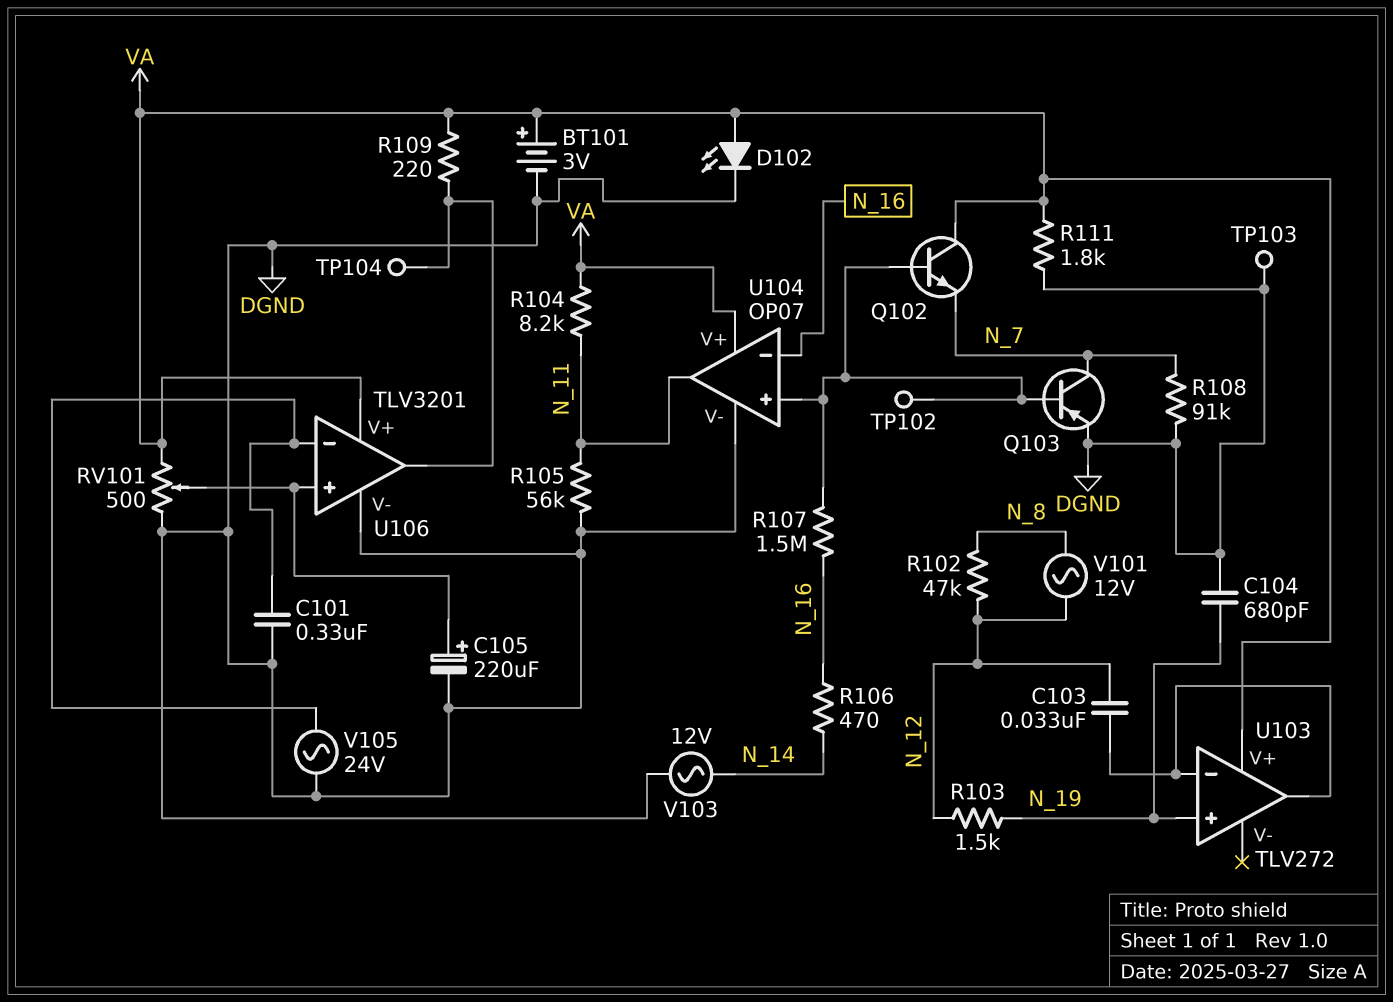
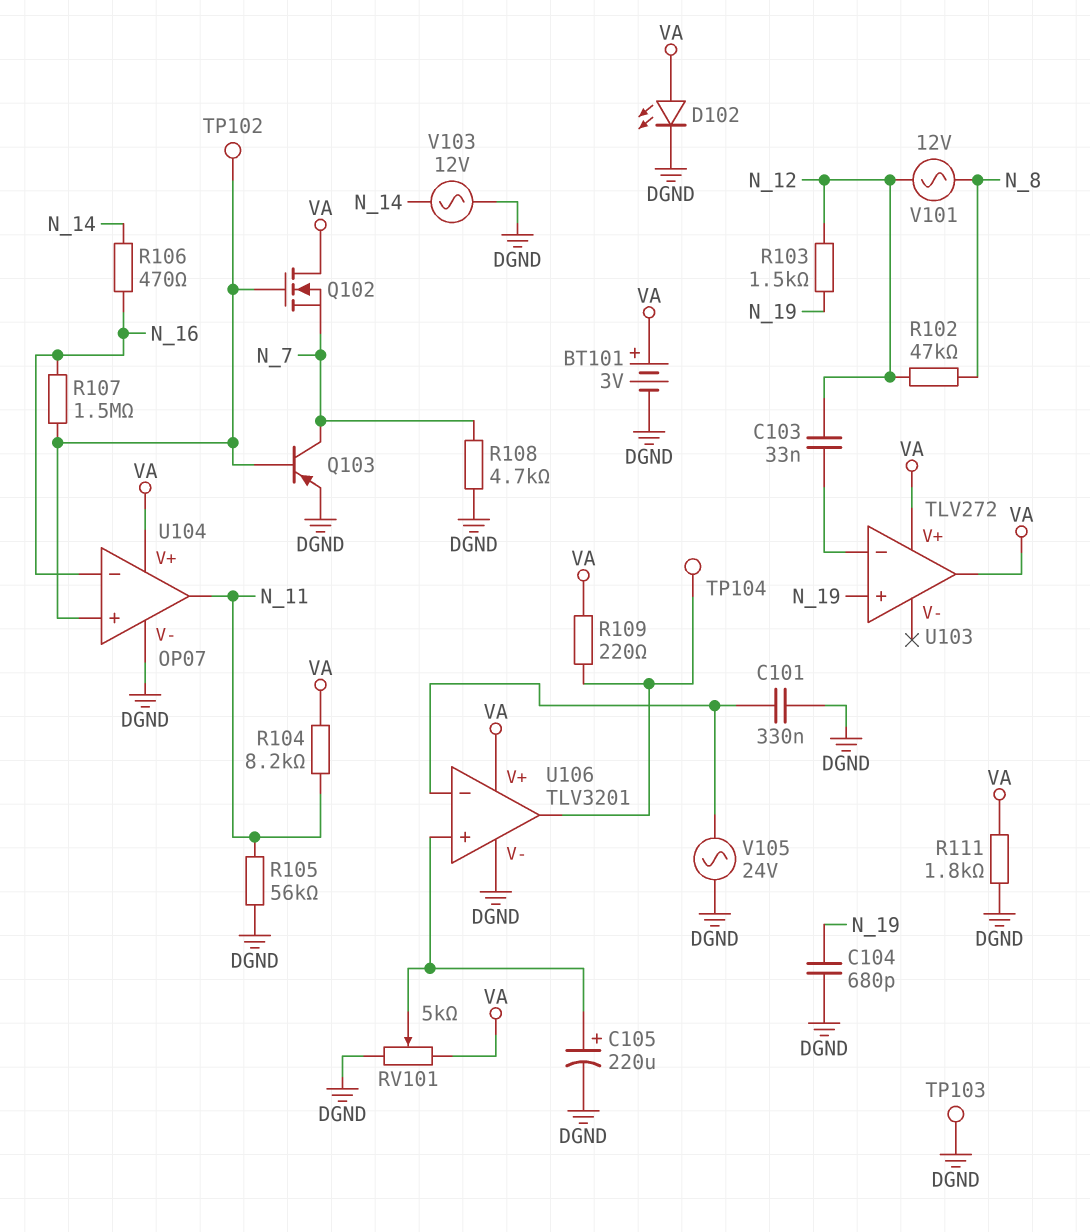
Q102: NPN (B U104/in+, C VA, E N_7) -> NMOS (G U104/in+, D VA, S N_7)
R108: 91k (DGND, N_7) -> 4.7k (DGND, N_7)
RV101: 500 (DGND, VA, wiper U106/in+) -> 5k (DGND, VA, wiper U106/in+)
U103 pin out: U103/in- -> VA

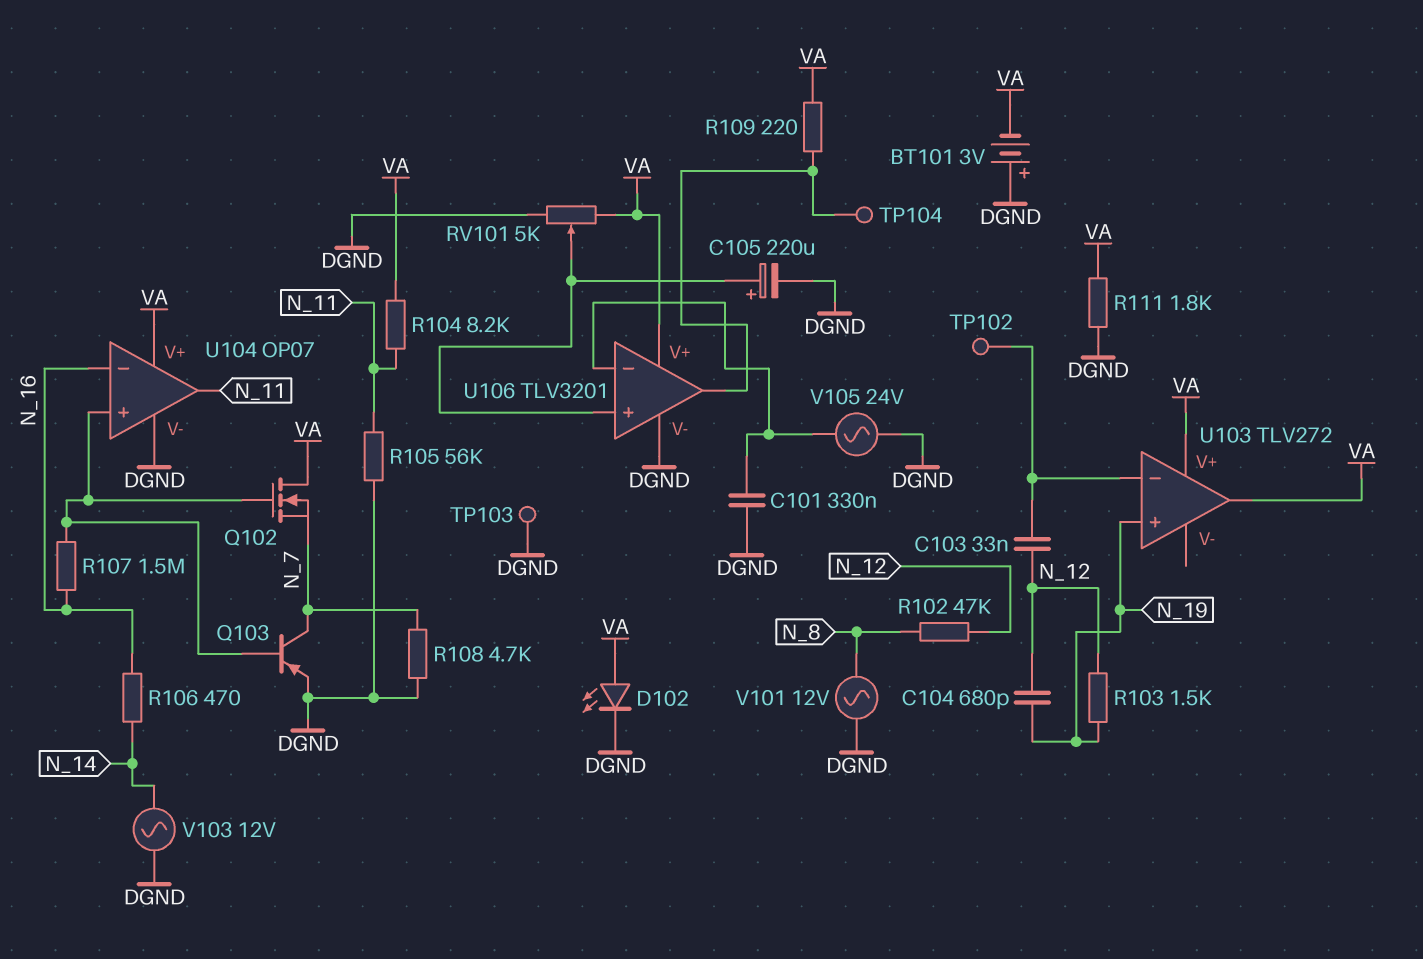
BT101: 3V (plus VA, minus DGND) -> 3V (plus DGND, minus VA)
C104: 680pF (DGND, N_19) -> 680pF (N_12, N_19)
TP102: test point (U104/in+) -> test point (U103/in-)
V101: AC 12V (N_8, N_12) -> AC 12V (DGND, N_8)

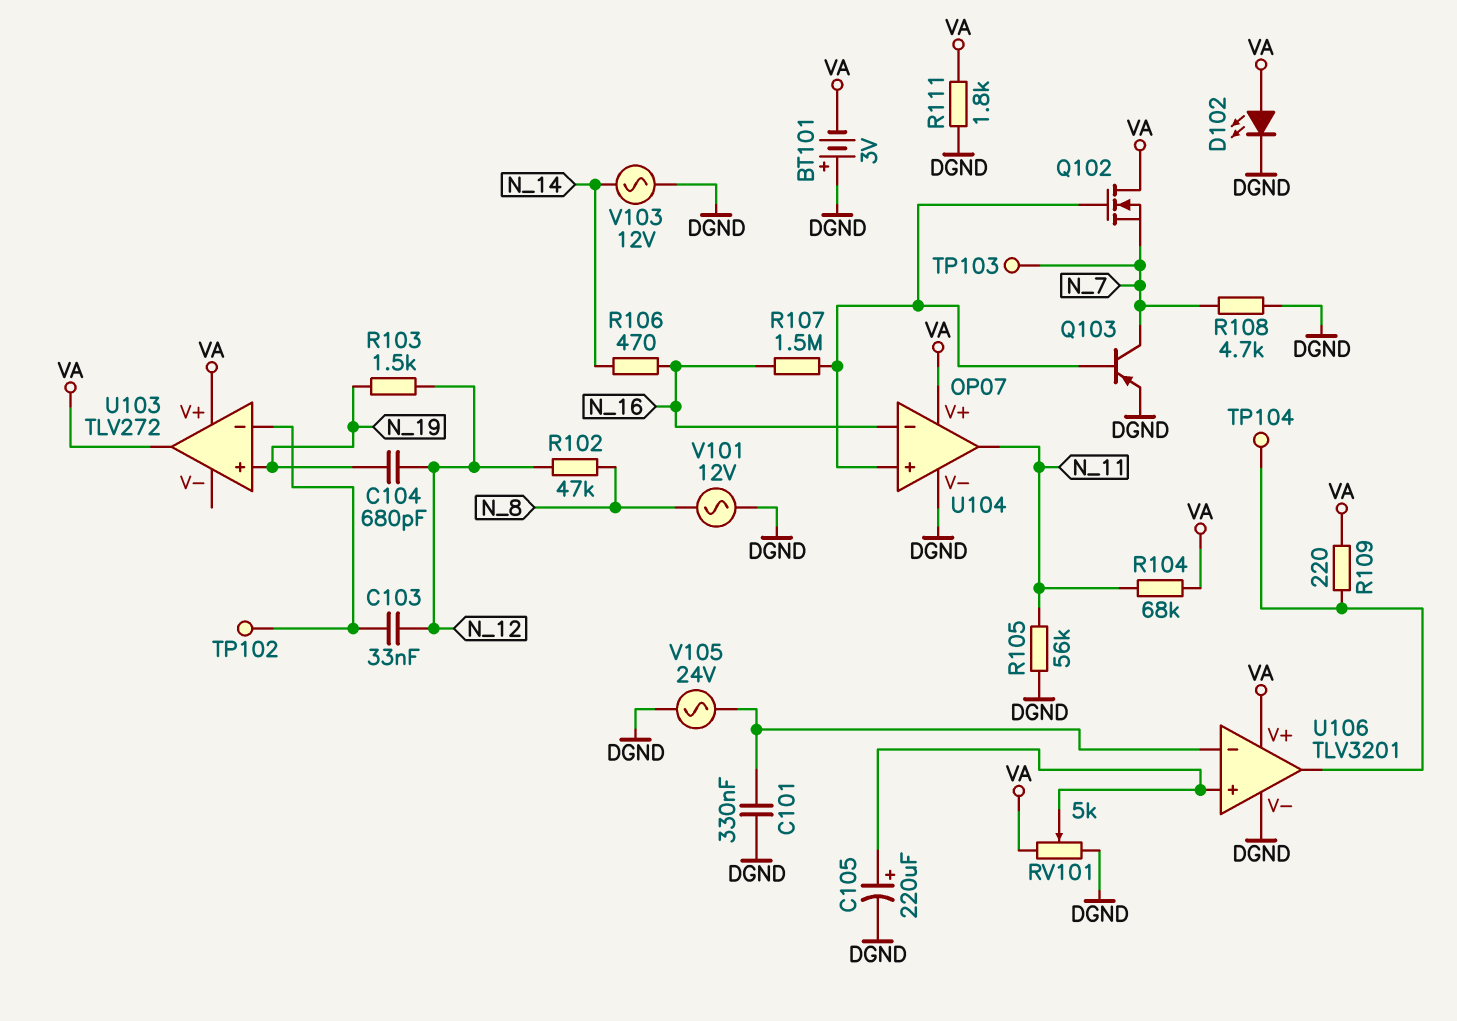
R104: 8.2k (N_11, VA) -> 68k (N_11, VA)
TP103: test point (DGND) -> test point (N_7)

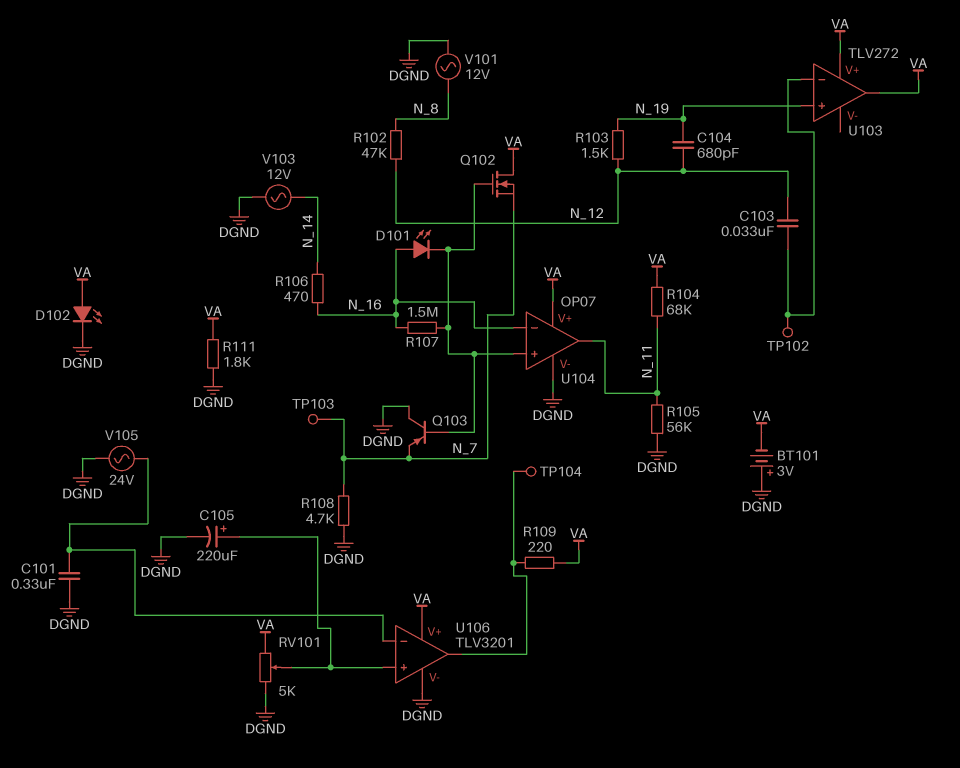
D101: none -> LED (A N_16, K U104/in+)
Q103: PNP (B U104/in+, C N_7, E DGND) -> PNP (B U104/in+, C DGND, E N_7)

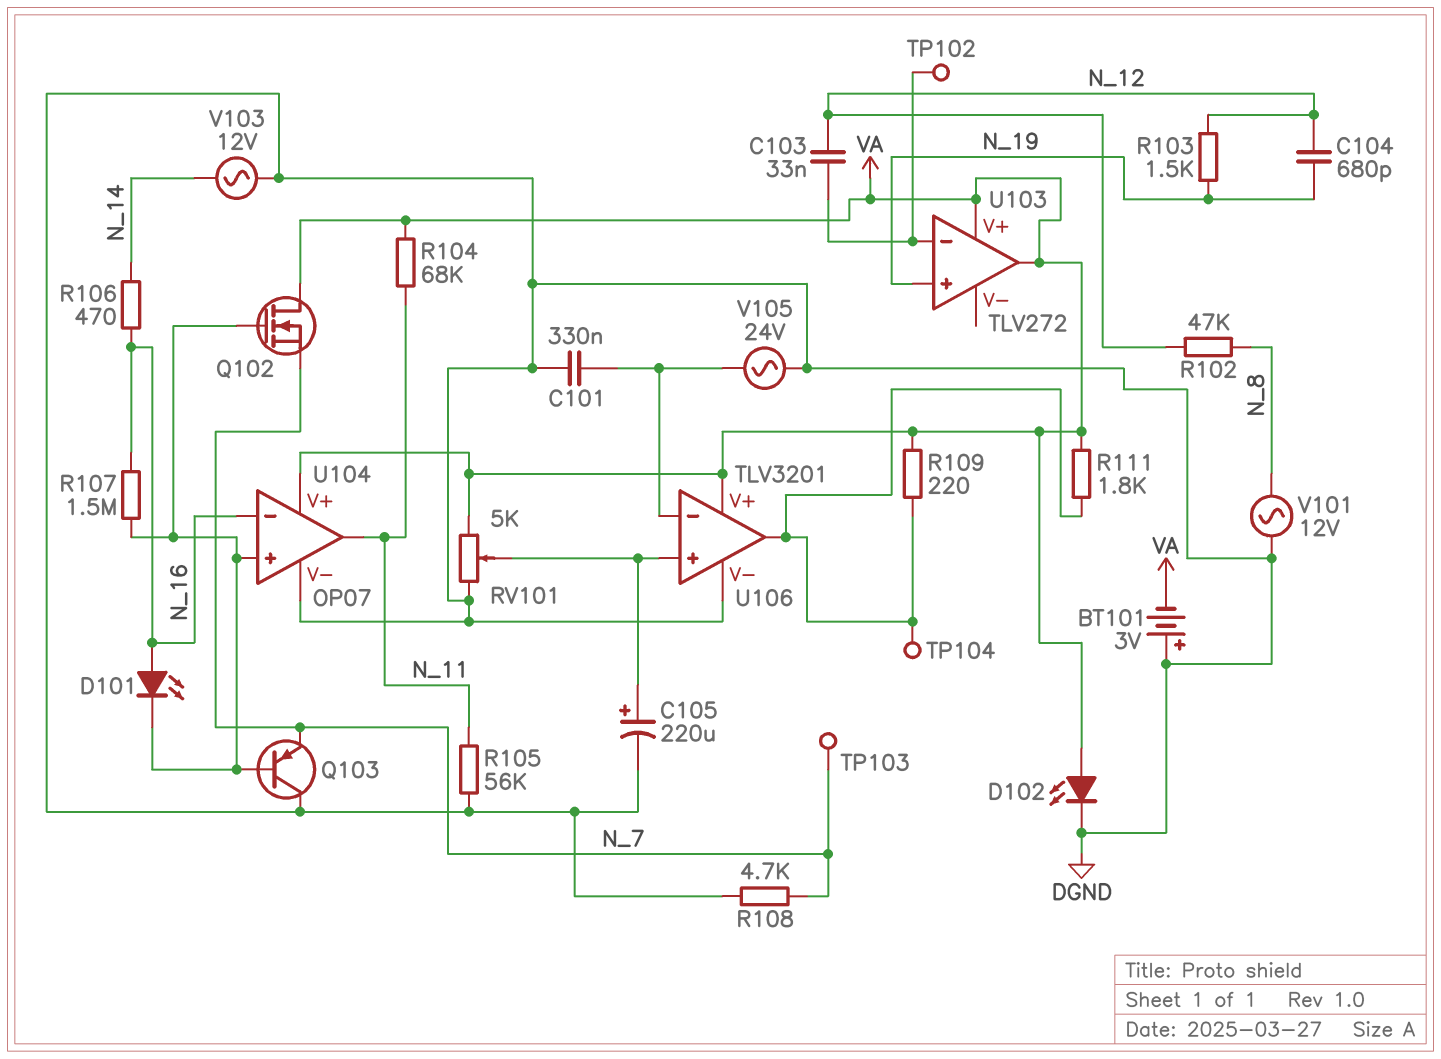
R111: 1.8k (DGND, VA) -> 1.8k (U106/out, VA)

